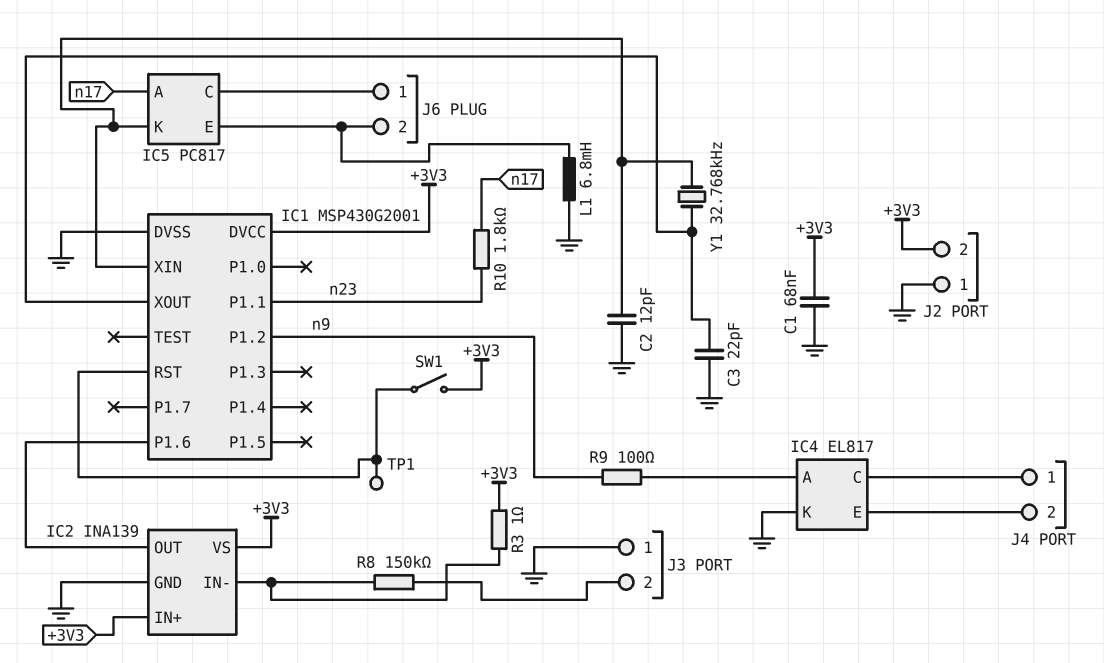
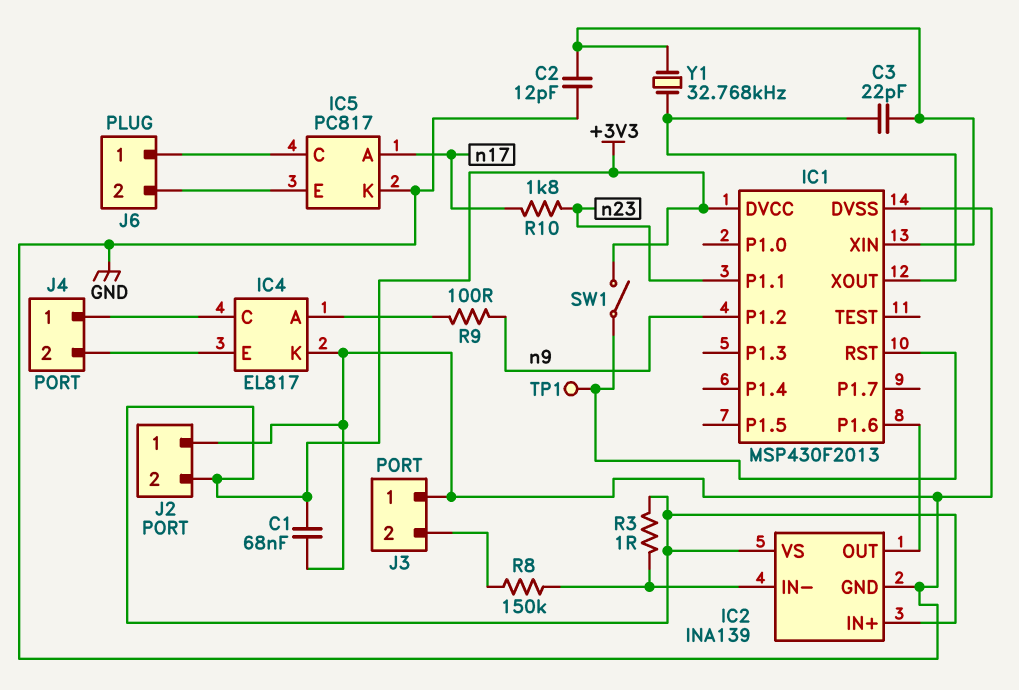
C3: 22pF (GND, IC1/XOUT) -> 22pF (IC1/XIN, IC1/XOUT)
IC1: MSP430G2001 -> MSP430F2013
IC5 pin K: IC1/XIN -> GND
L1: 6.8mH (GND, IC5/E) -> none

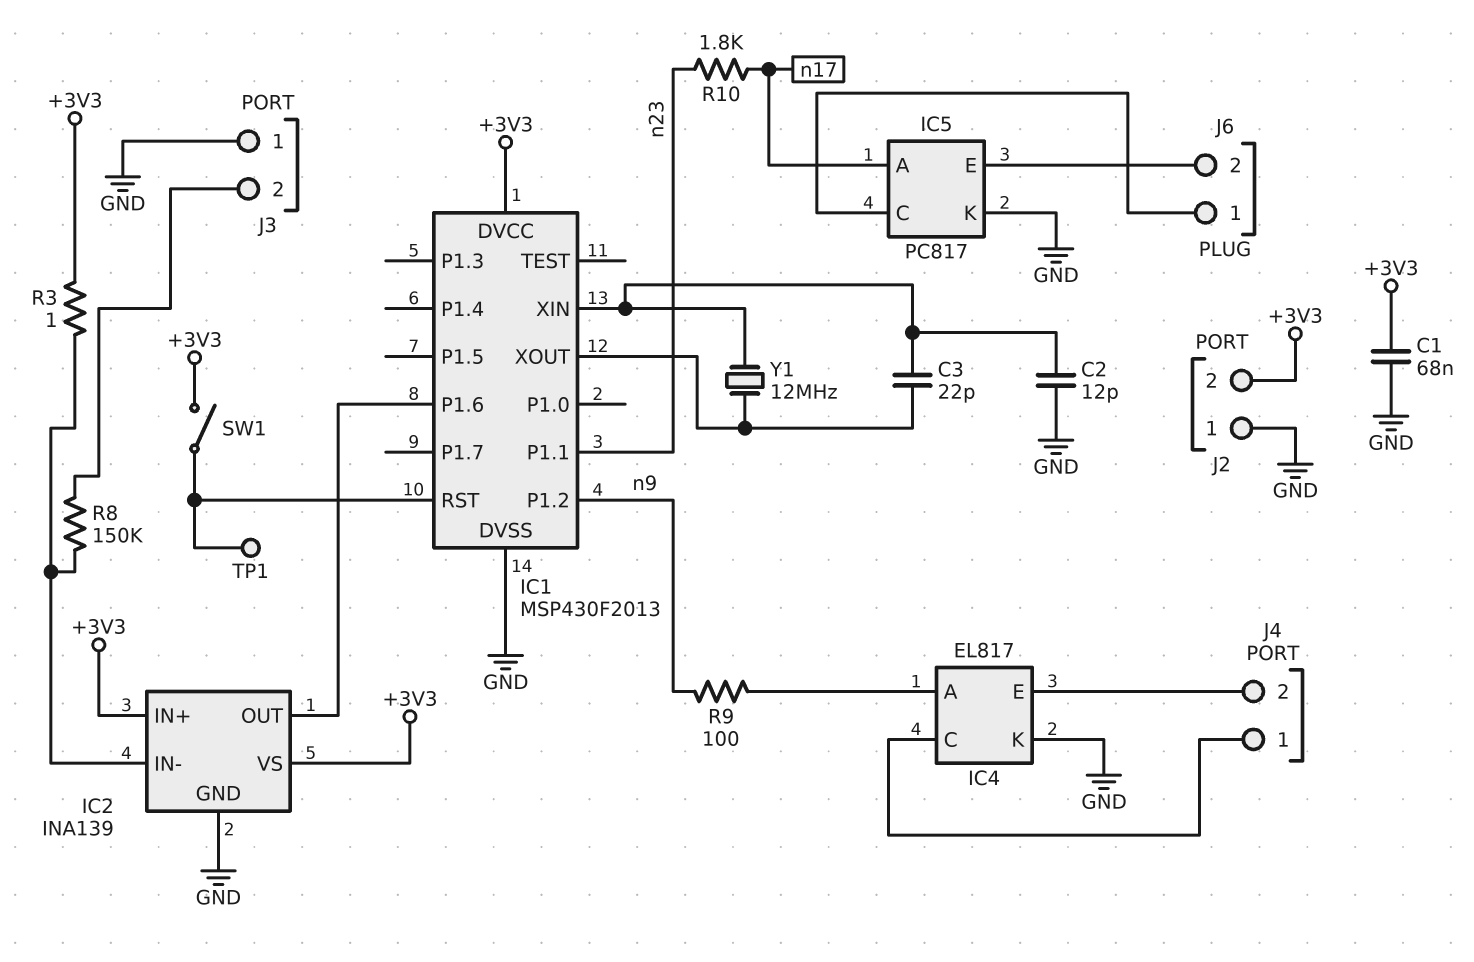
Y1: 32.768kHz (IC1/XIN, IC1/XOUT) -> 12MHz (IC1/XIN, IC1/XOUT)

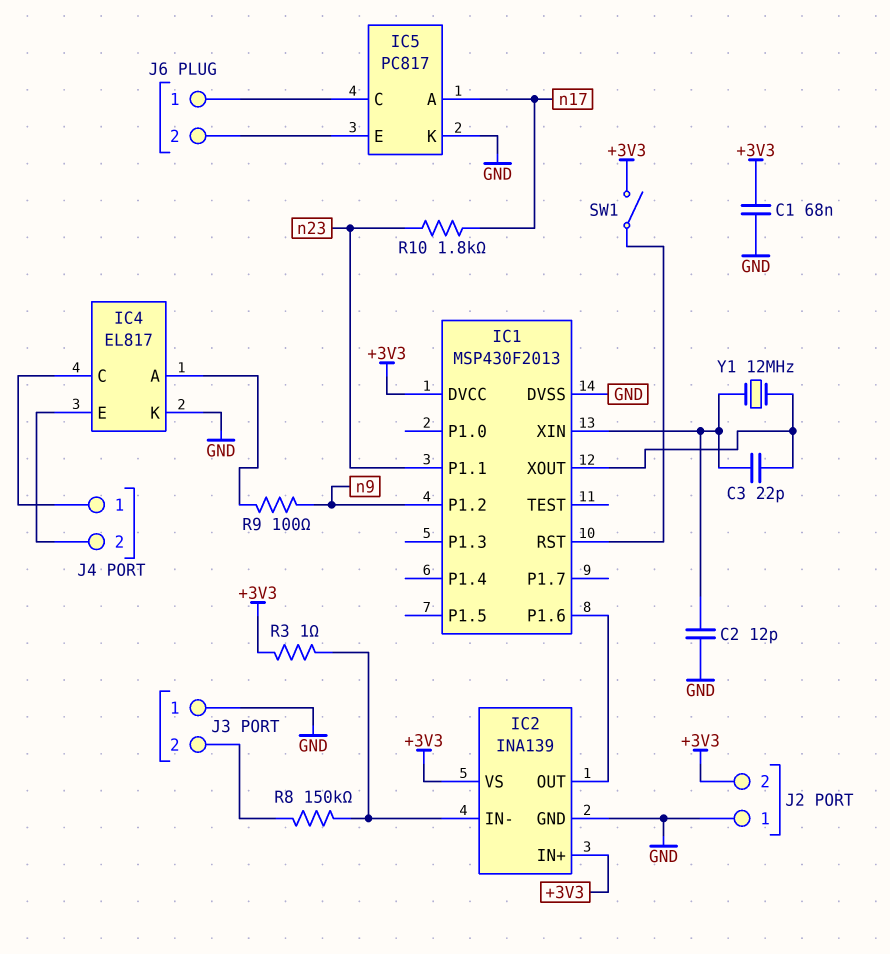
TP1: test point (IC1/RST) -> none

